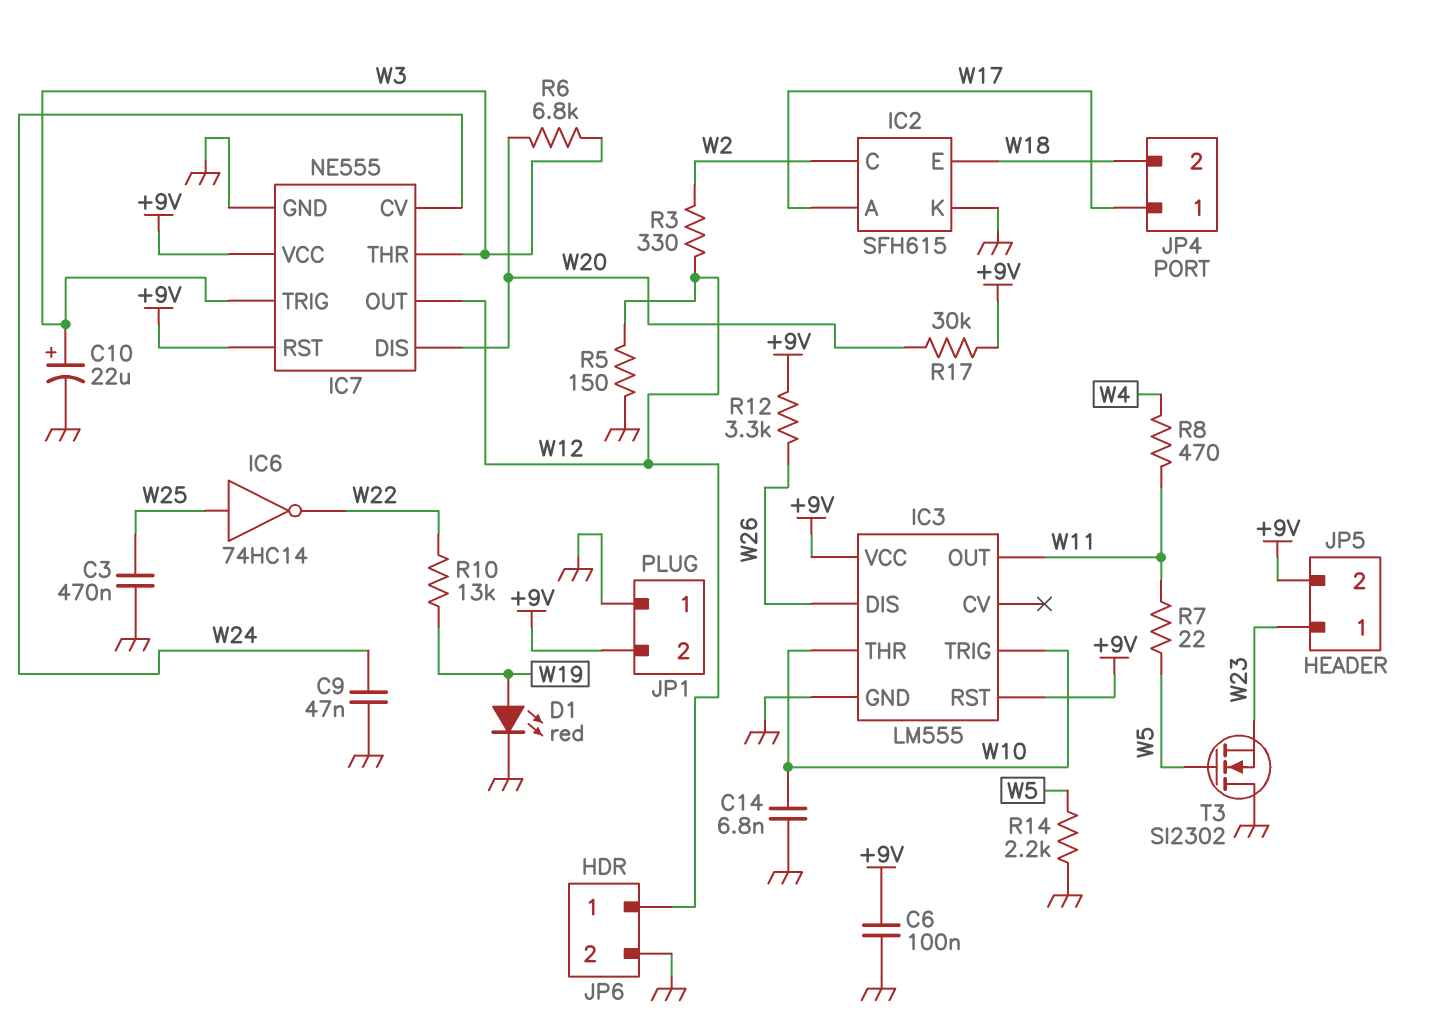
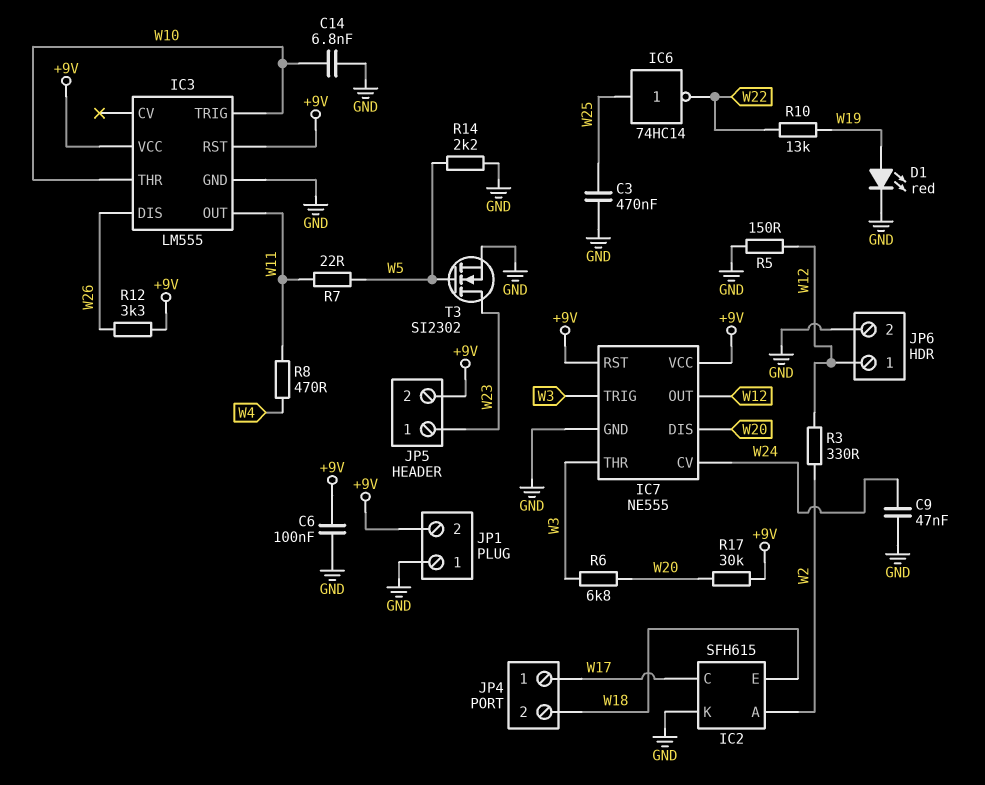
C10: 22uF (plus W3, minus GND) -> none
IC2 pin A: W17 -> W2
IC2 pin C: W2 -> W17
T3: NMOS SI2302 (G W5, D GND, S W23) -> NMOS SI2302 (G W5, D W23, S GND)

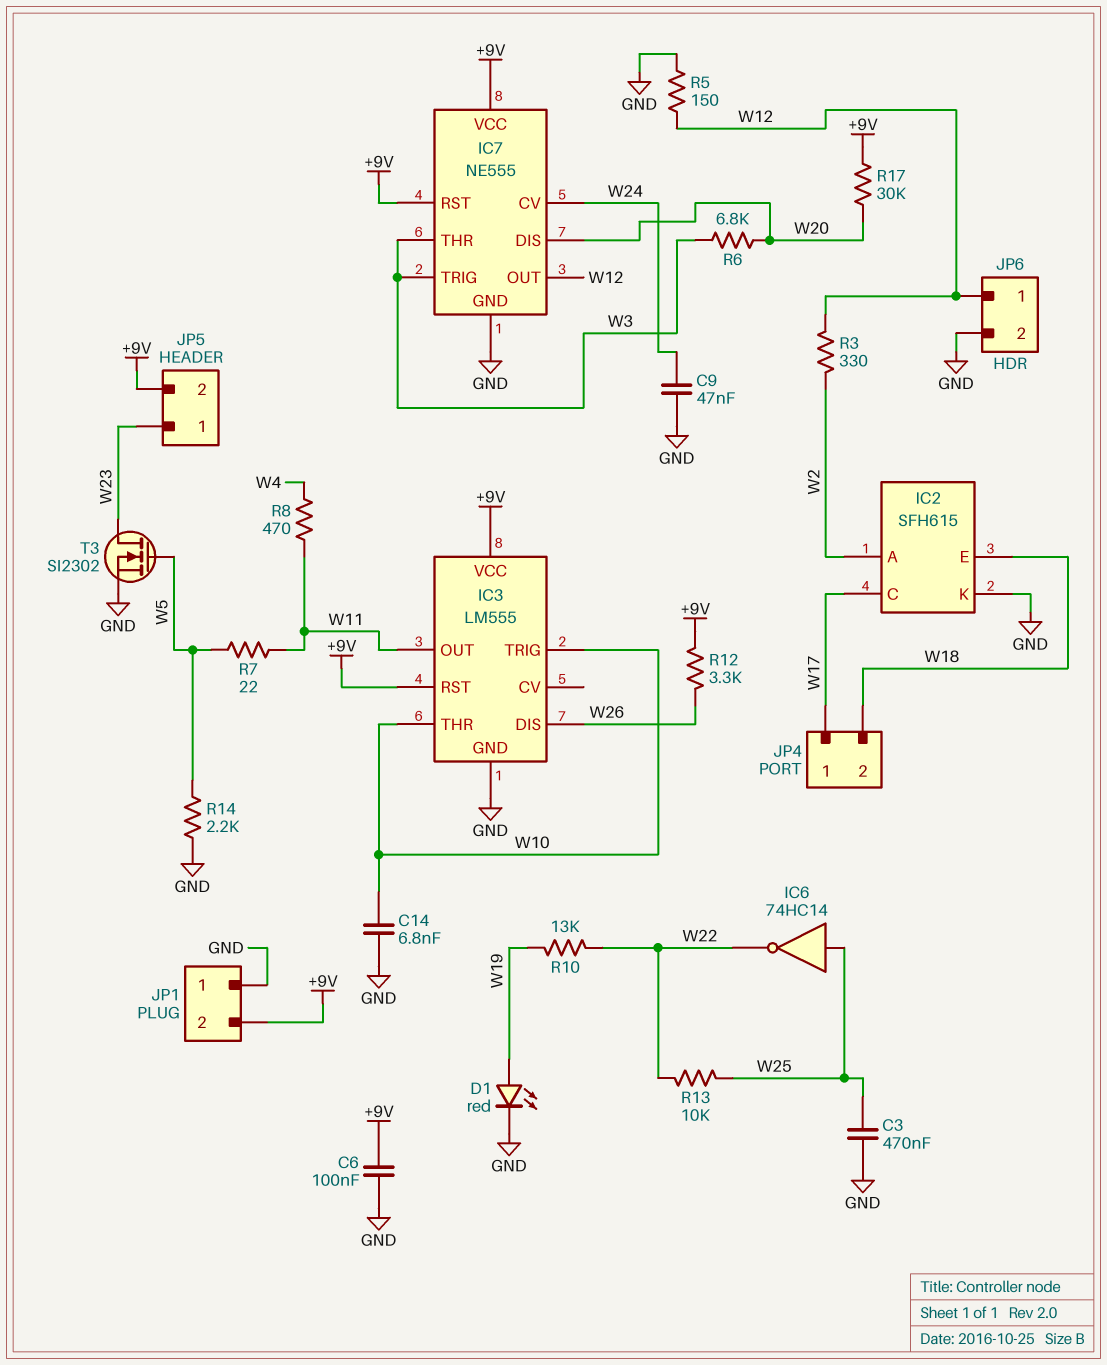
R13: none -> 10k (W22, W25)

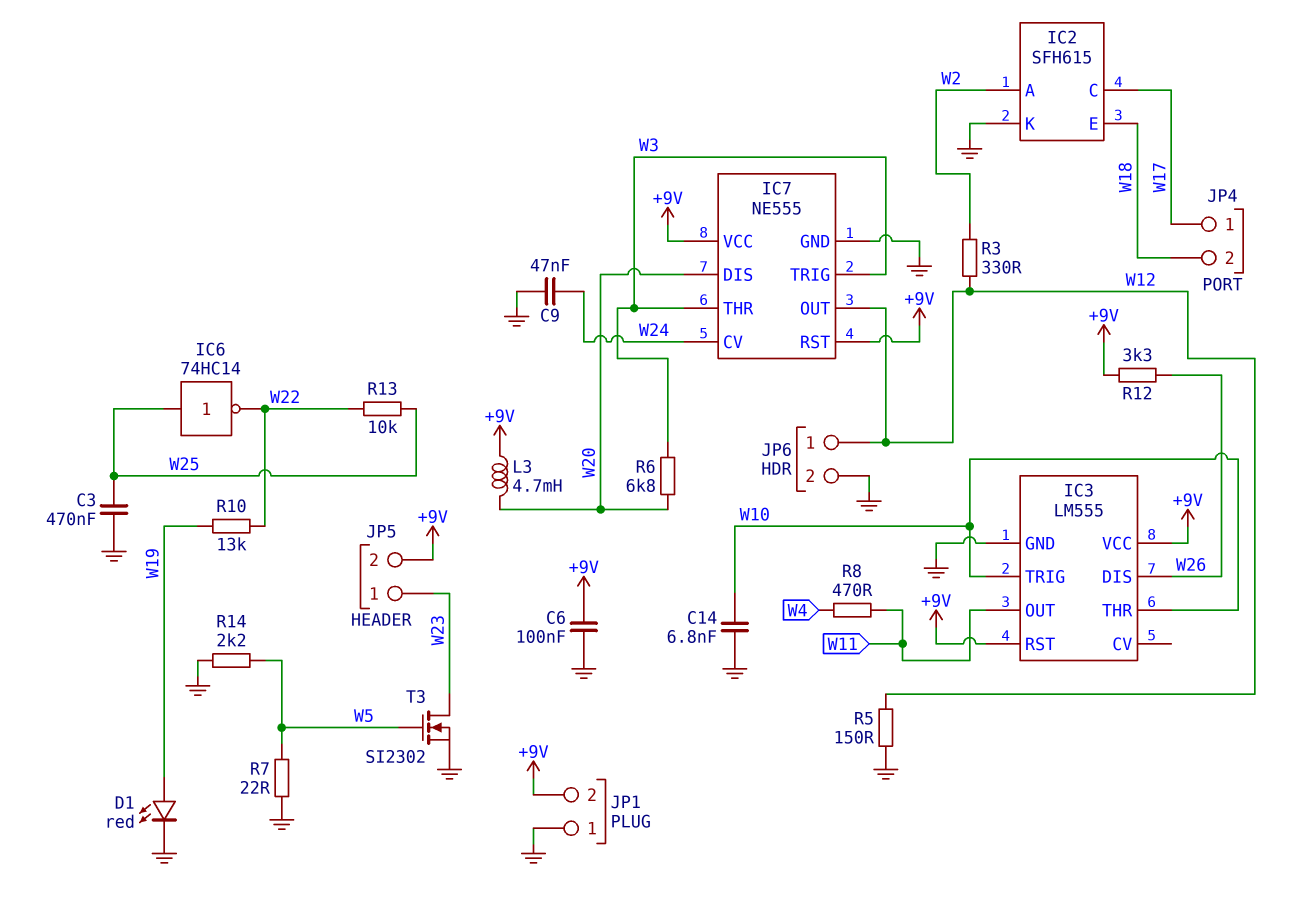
L3: none -> 4.7mH (+9V, W20)
R7: 22 (W5, W11) -> 22 (GND, W5)
R17: 30k (+9V, W20) -> none

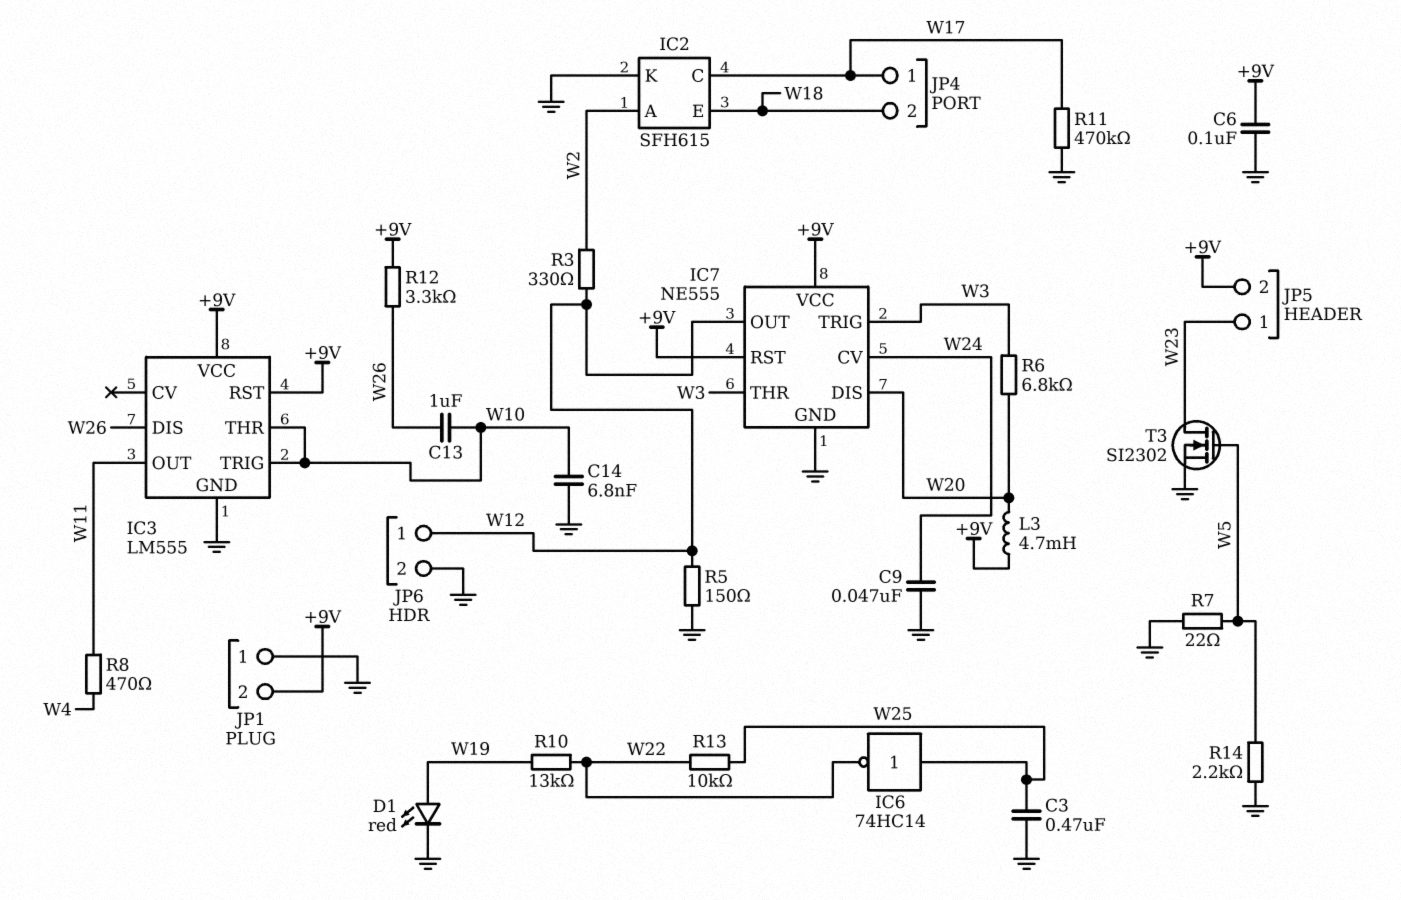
C13: none -> 1uF (W10, W26)
R11: none -> 470k (GND, W17)

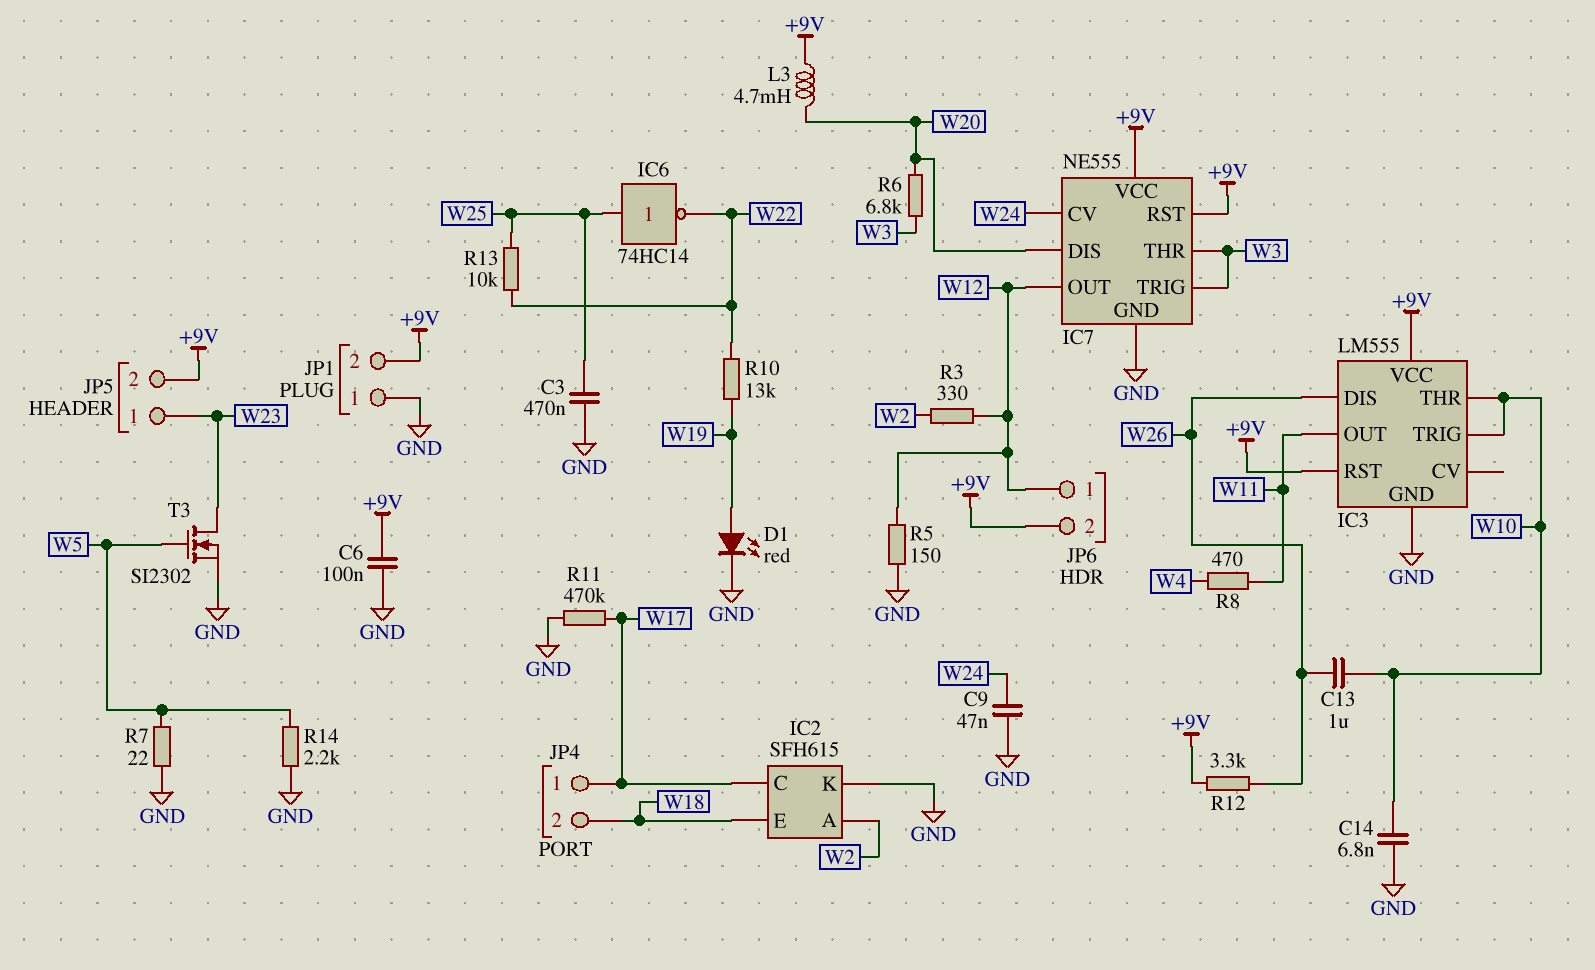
JP6 pin 2: GND -> +9V

